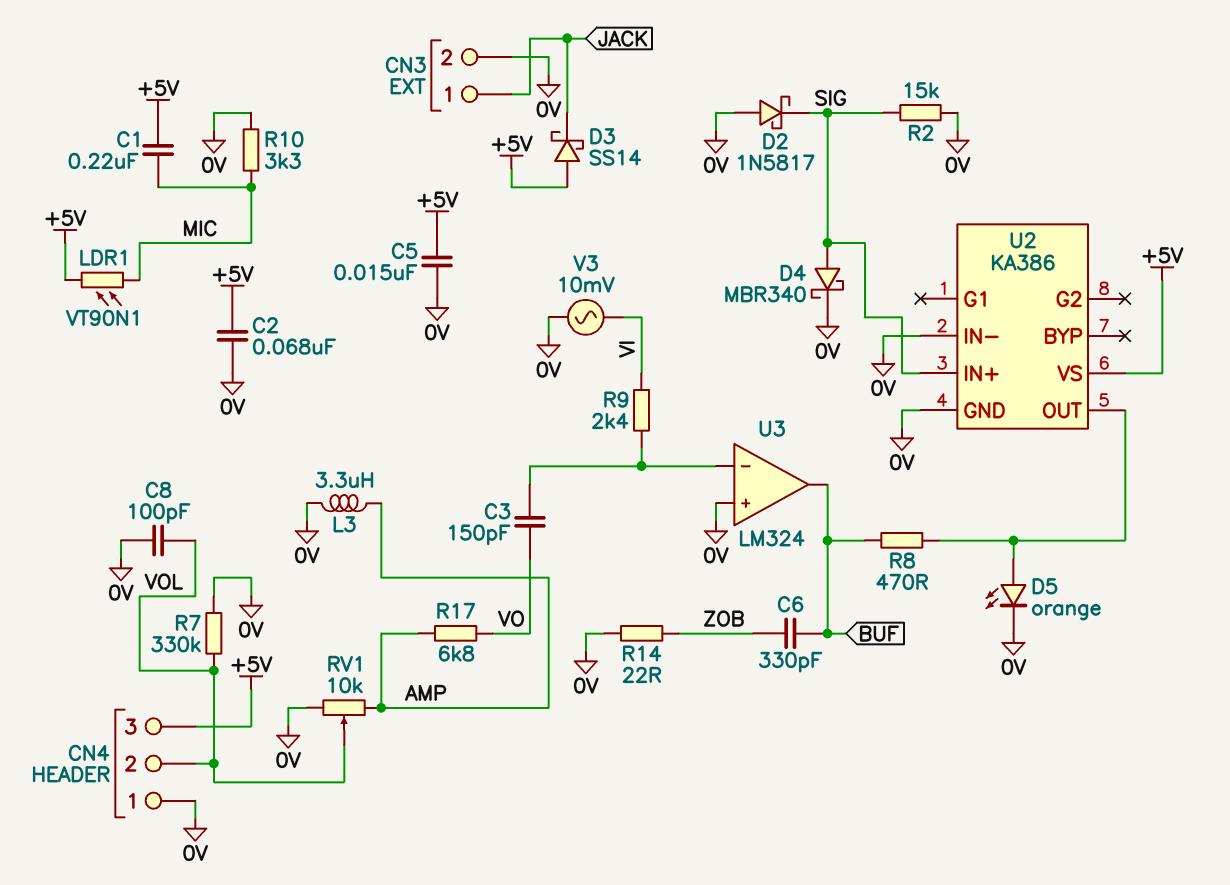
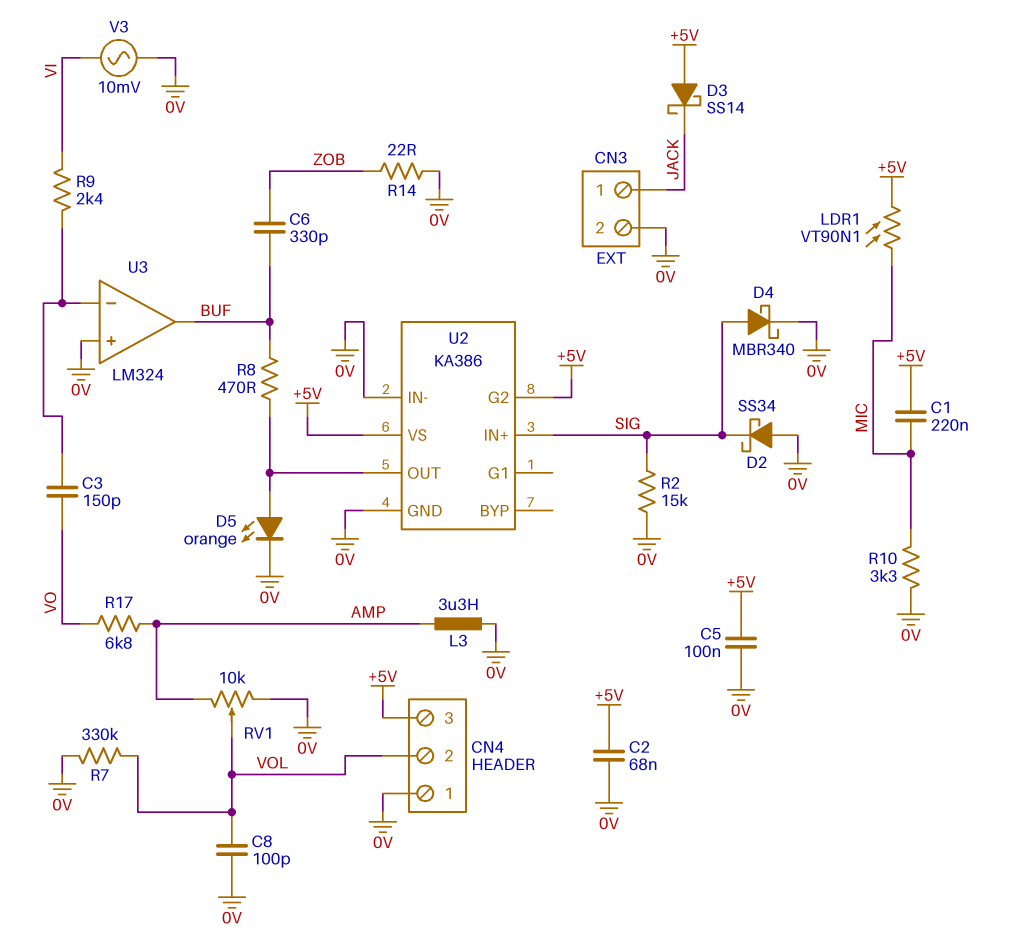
C5: 15nF (+5V, 0V) -> 100nF (+5V, 0V)
D2: schottky 1N5817 (A 0V, K SIG) -> schottky SS34 (A 0V, K SIG)
U2 pin G2: none -> +5V

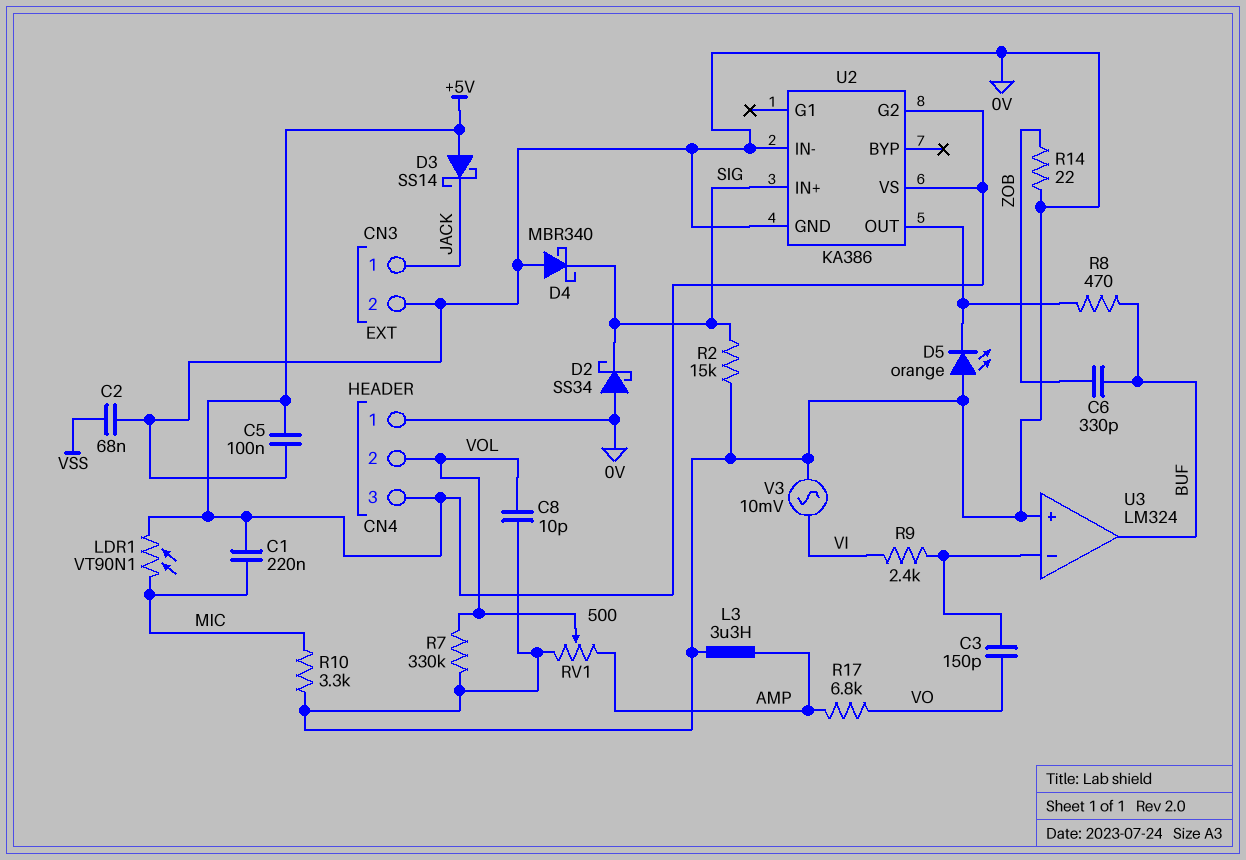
C2: 68nF (+5V, 0V) -> 68nF (0V, VSS)
C8: 100pF (0V, VOL) -> 10pF (0V, VOL)
D4: schottky MBR340 (A SIG, K 0V) -> schottky MBR340 (A 0V, K SIG)
D5: LED orange (A U2/OUT, K 0V) -> LED orange (A 0V, K U2/OUT)
RV1: 10k (0V, AMP, wiper VOL) -> 500 (0V, AMP, wiper VOL)

